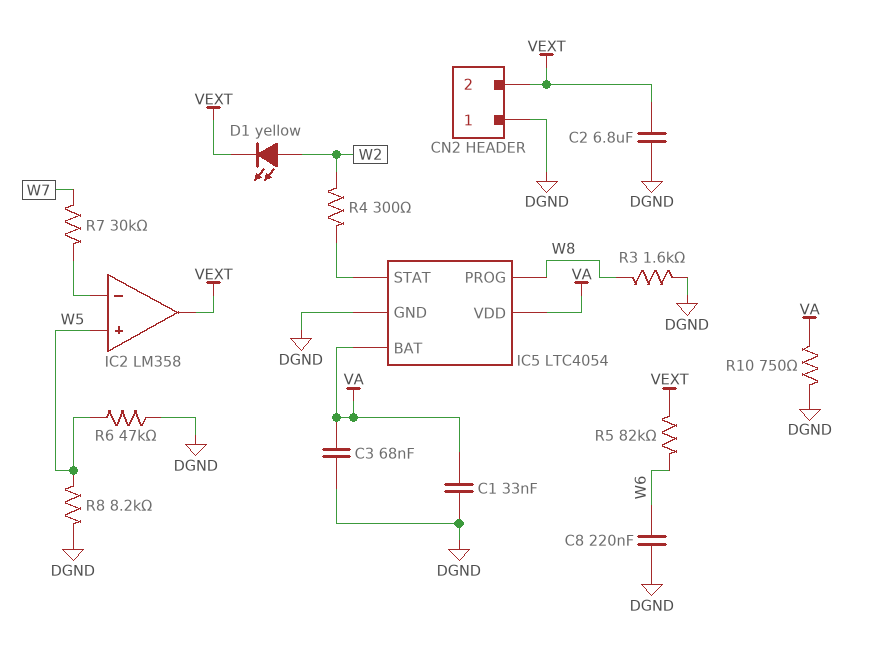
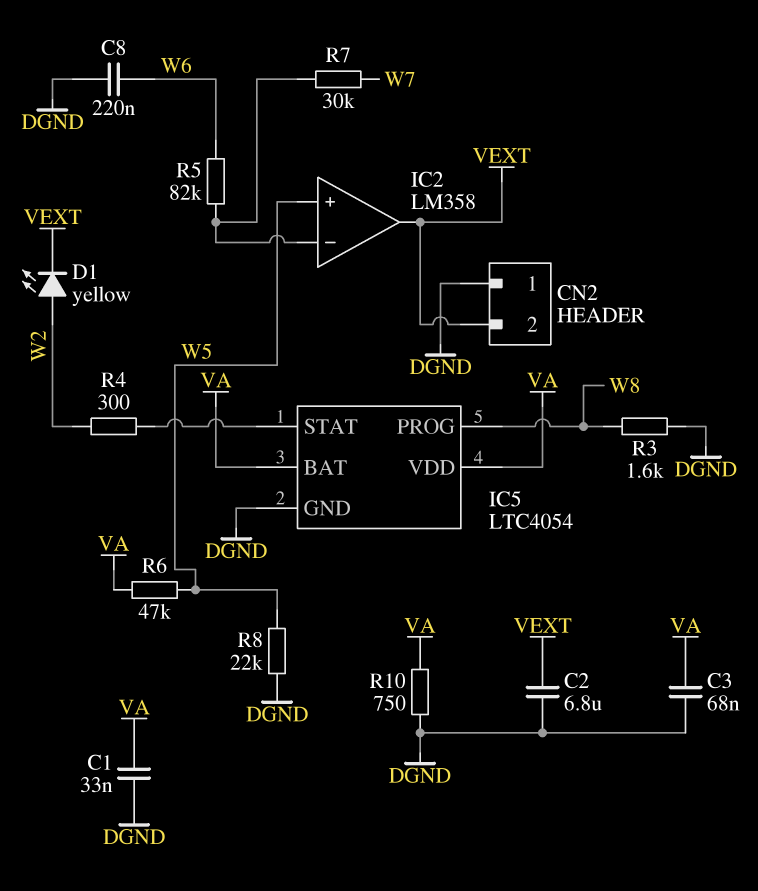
R5: 82k (VEXT, W6) -> 82k (IC2/in-, W6)
R6: 47k (DGND, W5) -> 47k (VA, W5)
R8: 8.2k (DGND, W5) -> 22k (DGND, W5)

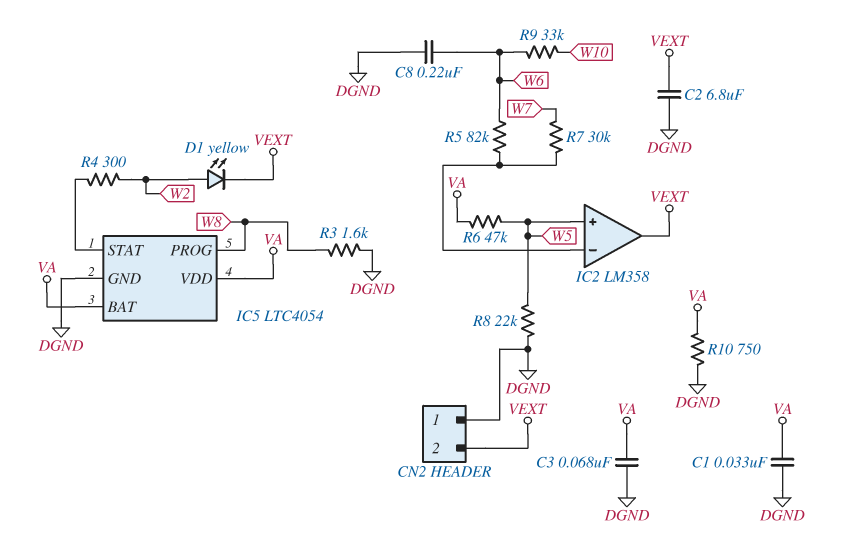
R9: none -> 33k (W6, W10)

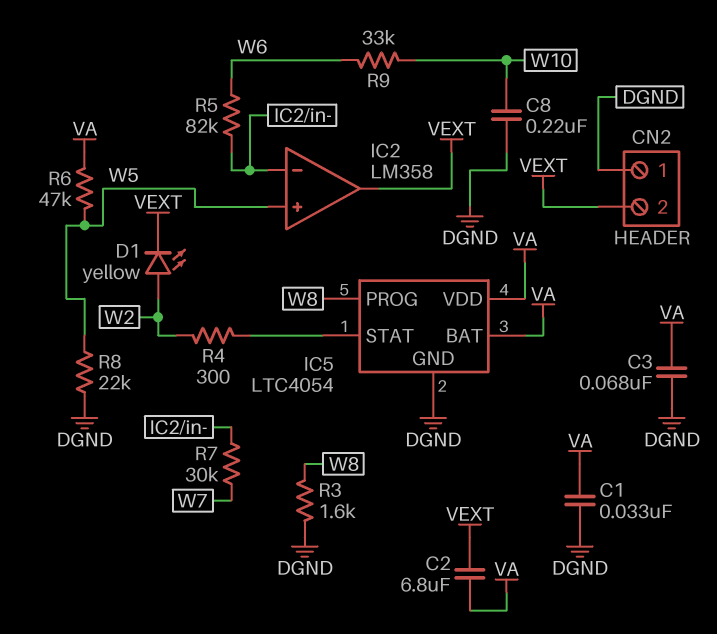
C2: 6.8uF (DGND, VEXT) -> 6.8uF (VA, VEXT)
C8: 220nF (DGND, W6) -> 220nF (DGND, W10)
R10: 750 (DGND, VA) -> none

